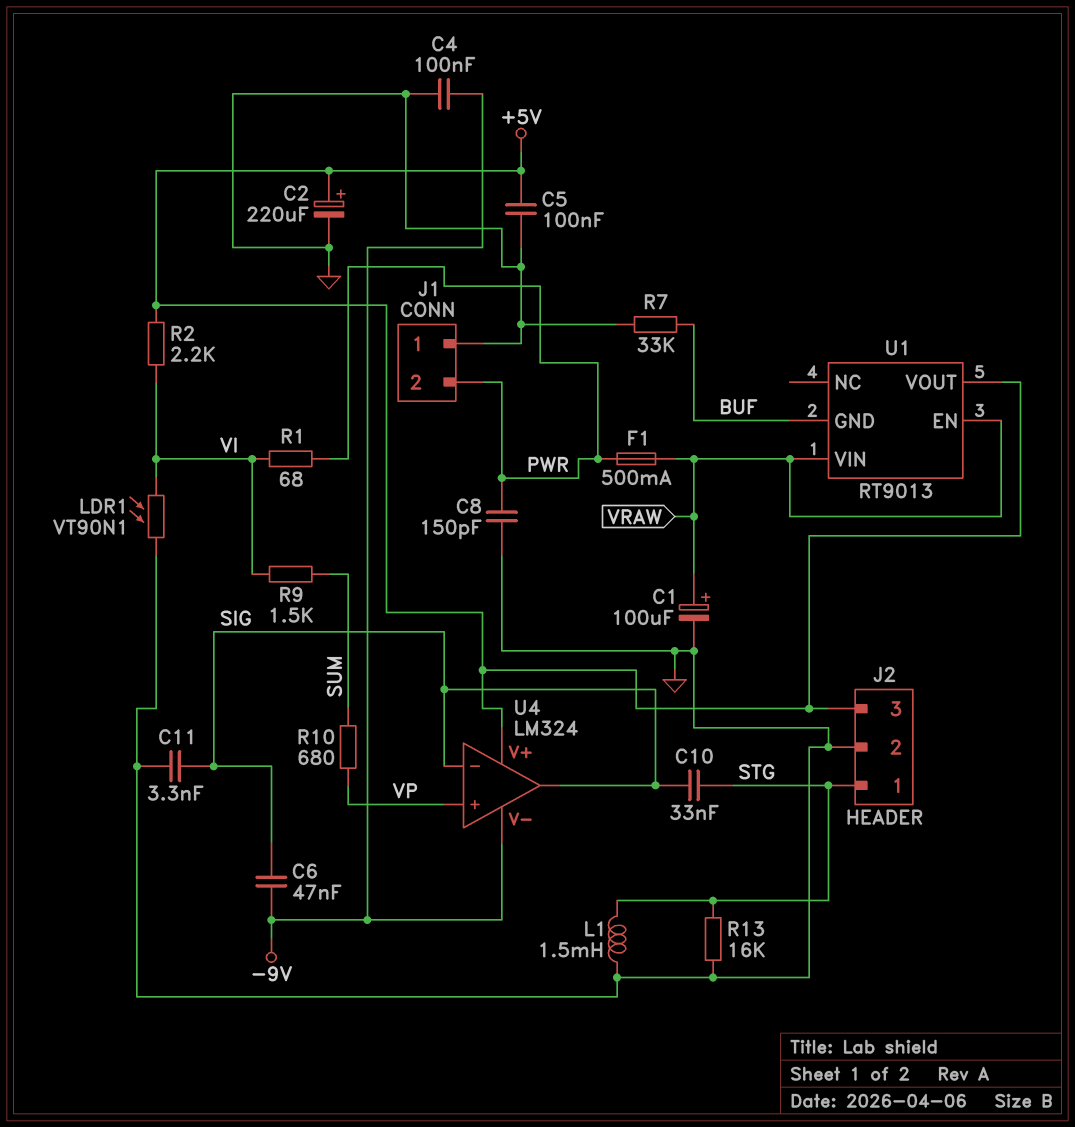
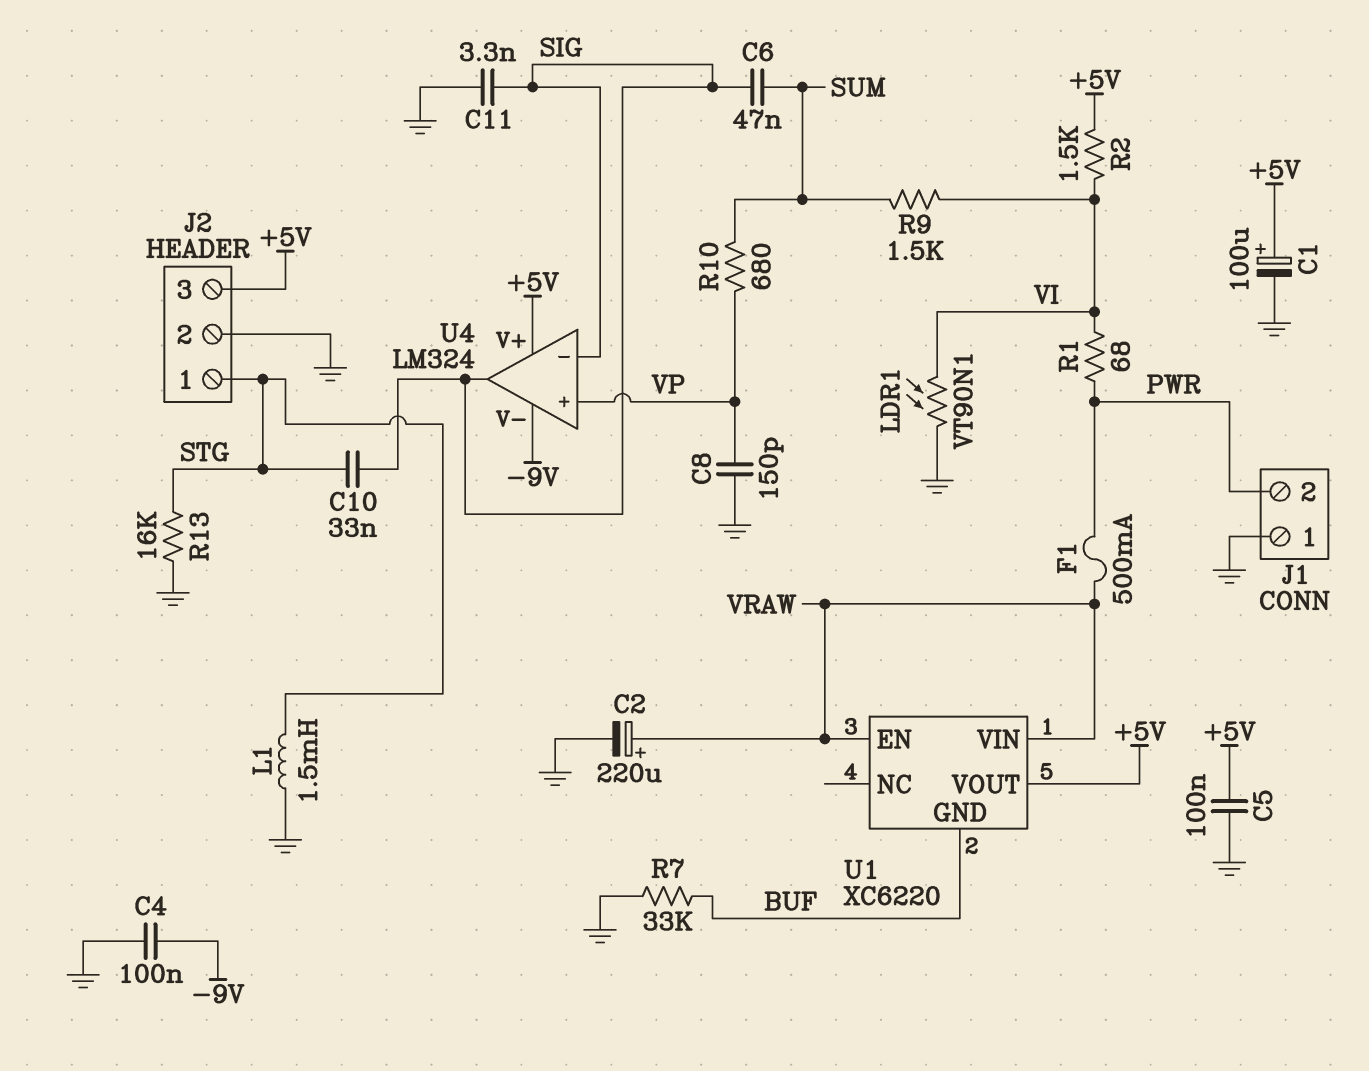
C1: 100uF (plus VRAW, minus GND) -> 100uF (plus +5V, minus GND)
C2: 220uF (plus +5V, minus GND) -> 220uF (plus VRAW, minus GND)
C6: 47nF (-9V, SIG) -> 47nF (SIG, SUM)
C8: 150pF (GND, PWR) -> 150pF (GND, VP)
R2: 2.2k (+5V, VI) -> 1.5k (+5V, VI)
U1: RT9013 -> XC6220

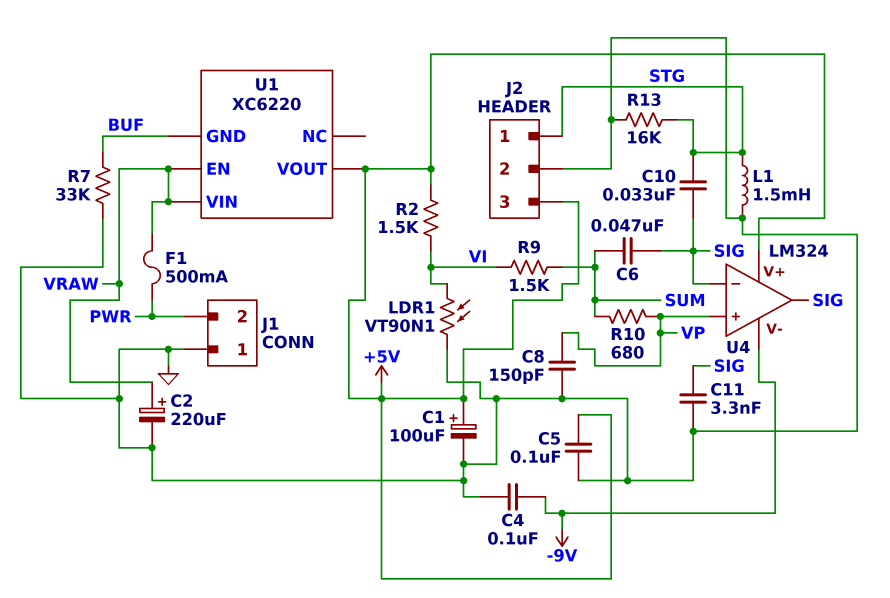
R1: 68 (PWR, VI) -> none

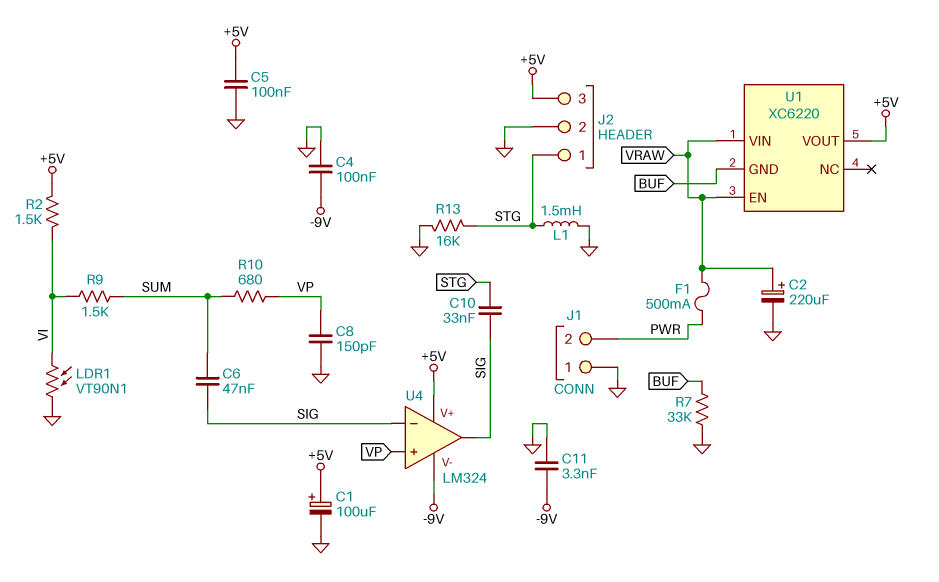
C11: 3.3nF (GND, SIG) -> 3.3nF (-9V, GND)

